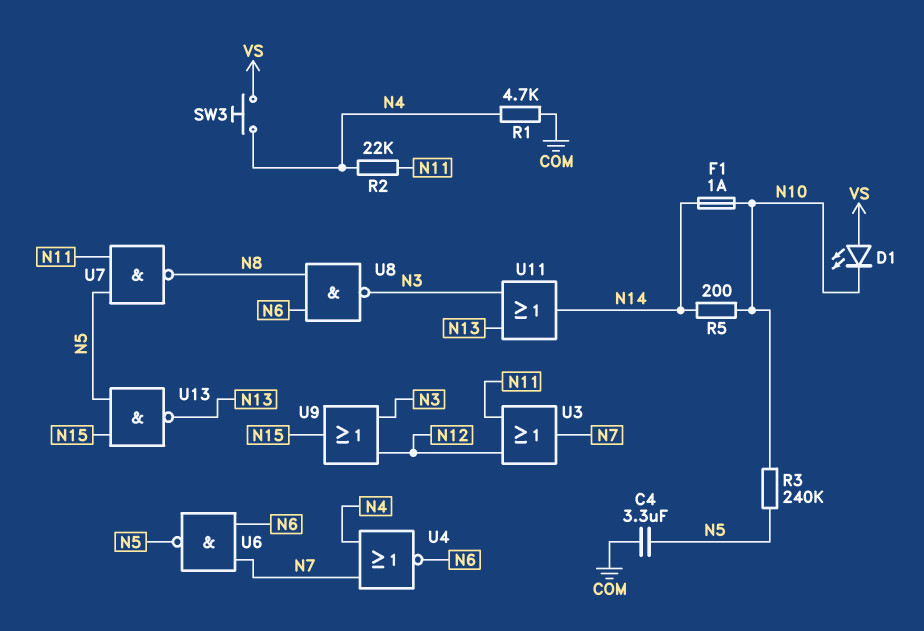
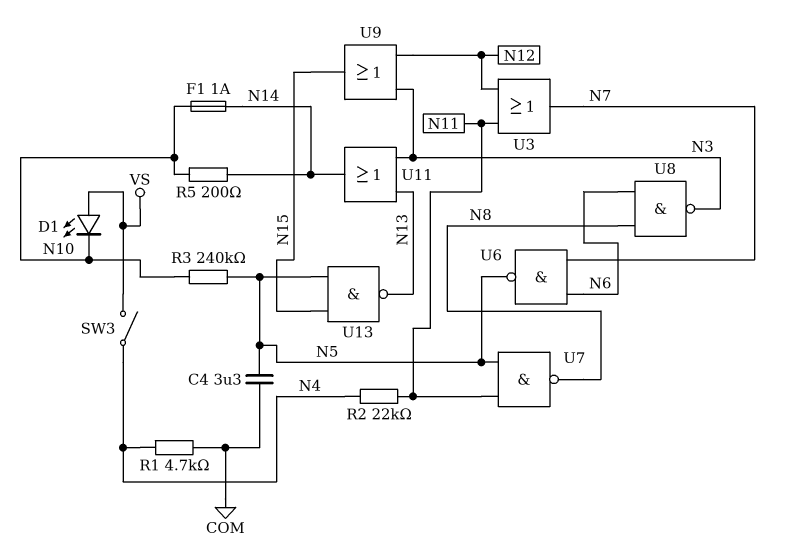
SW3: button (N4, VS) -> switch (N4, VS)
U4: NOR (in N4, in N7, out N6) -> none

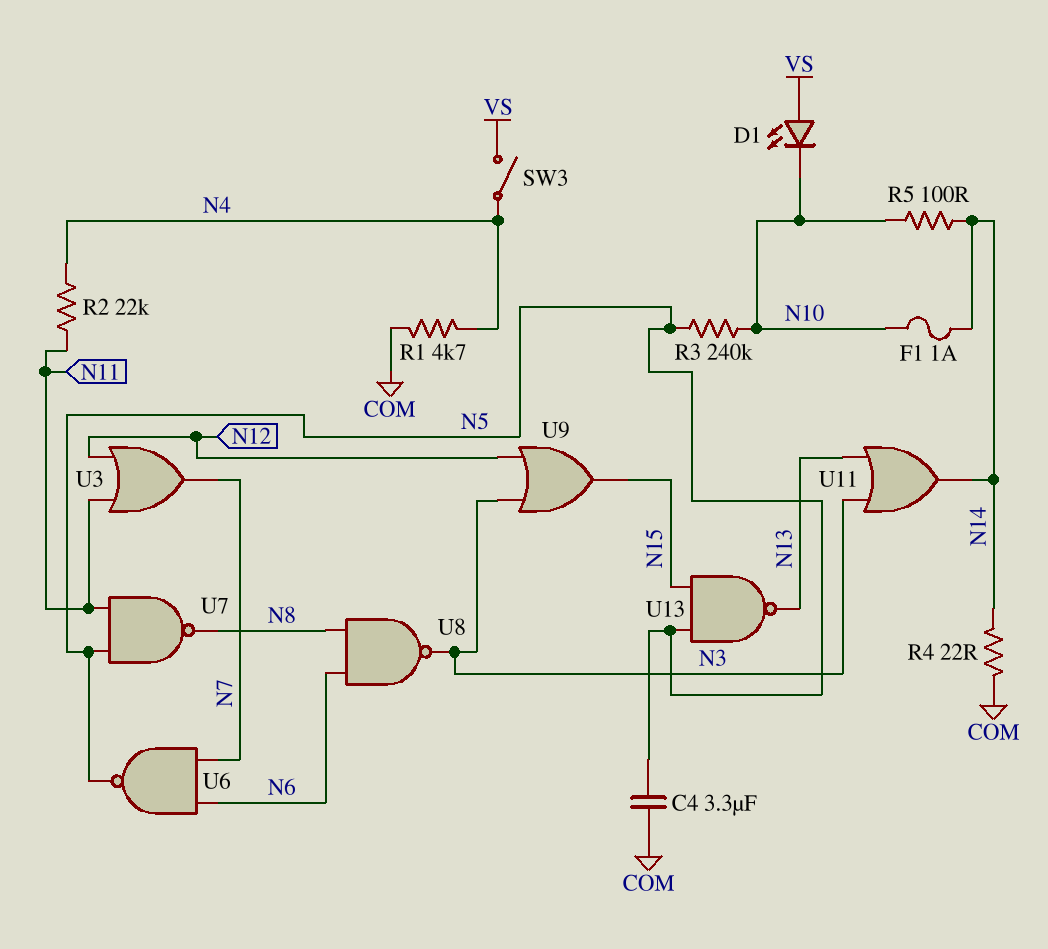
R4: none -> 22 (COM, N14)
R5: 200 (N10, N14) -> 100 (N10, N14)

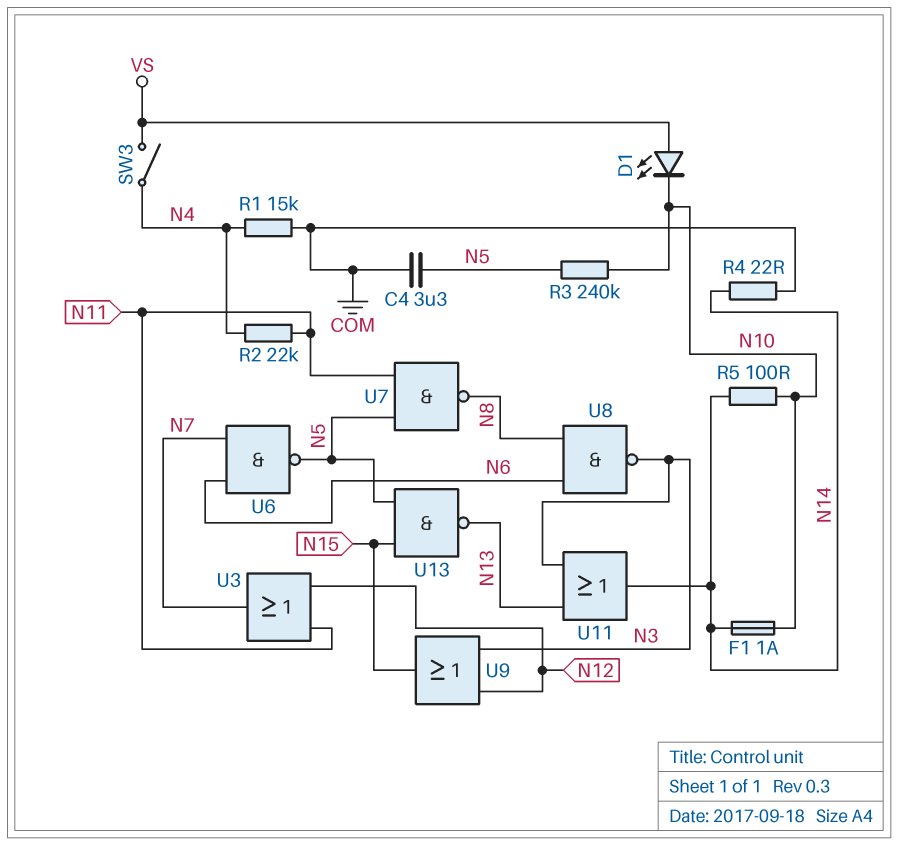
R1: 4.7k (COM, N4) -> 15k (COM, N4)

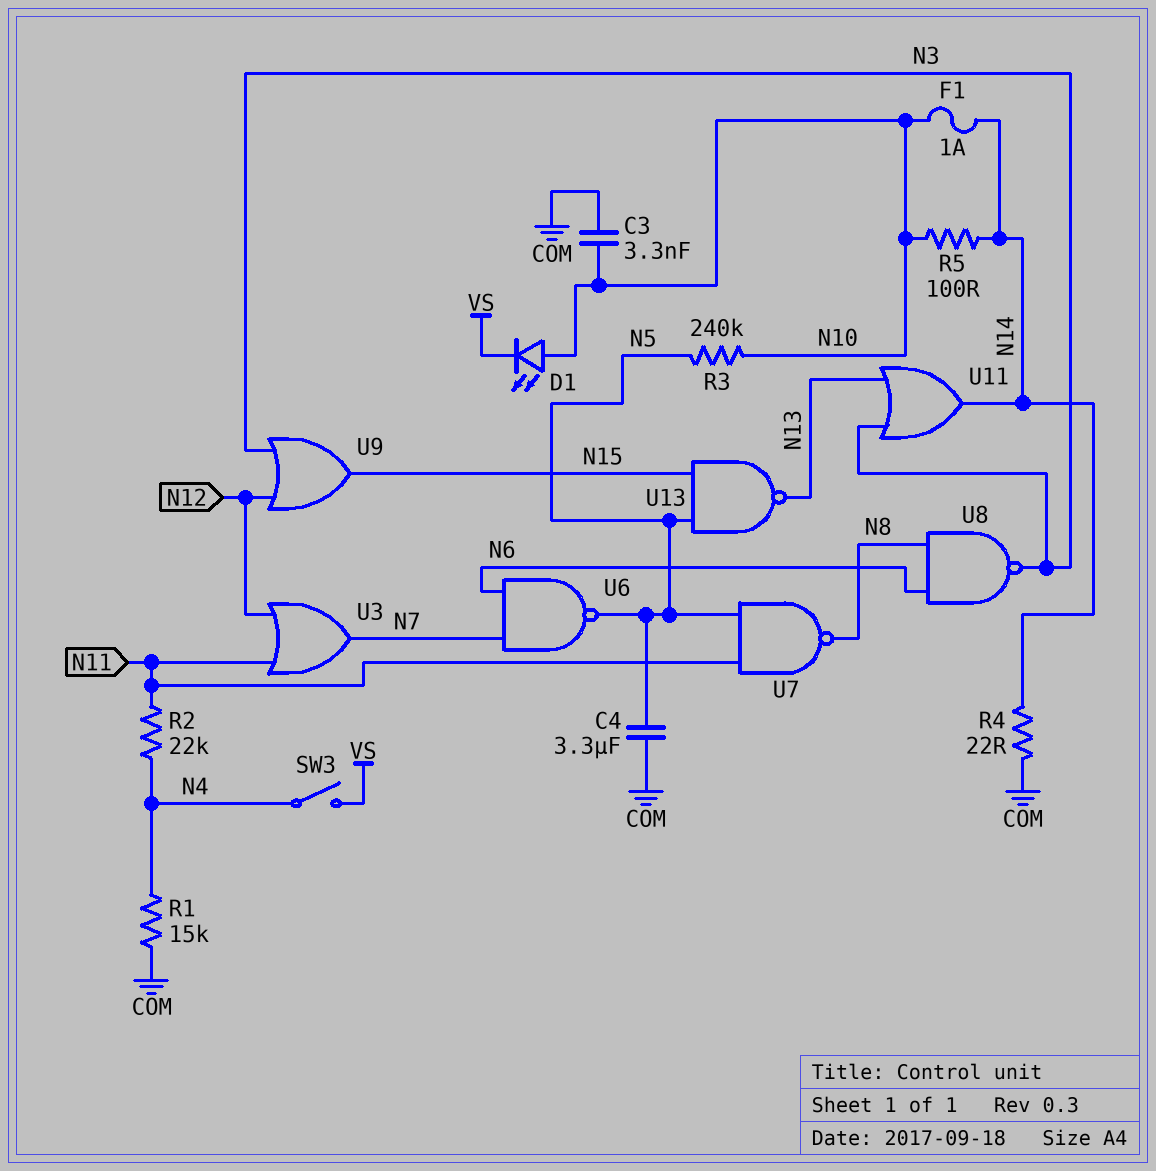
C3: none -> 3.3nF (COM, N10)
D1: LED (A VS, K N10) -> LED (A N10, K VS)

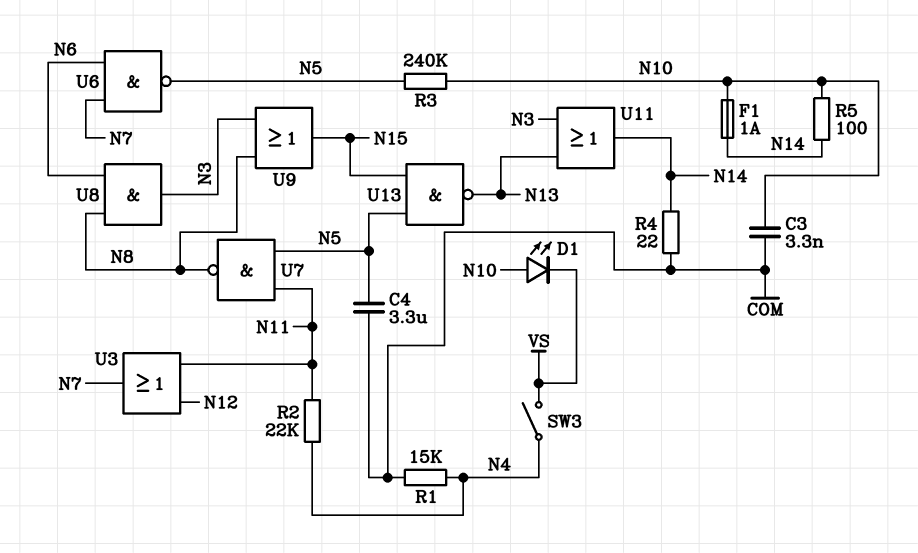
U8: NAND (in N6, in N8, out N3) -> AND (in N6, in N8, out N3)
U9: OR (in N3, in N12, out N15) -> OR (in N3, in N8, out N15)

